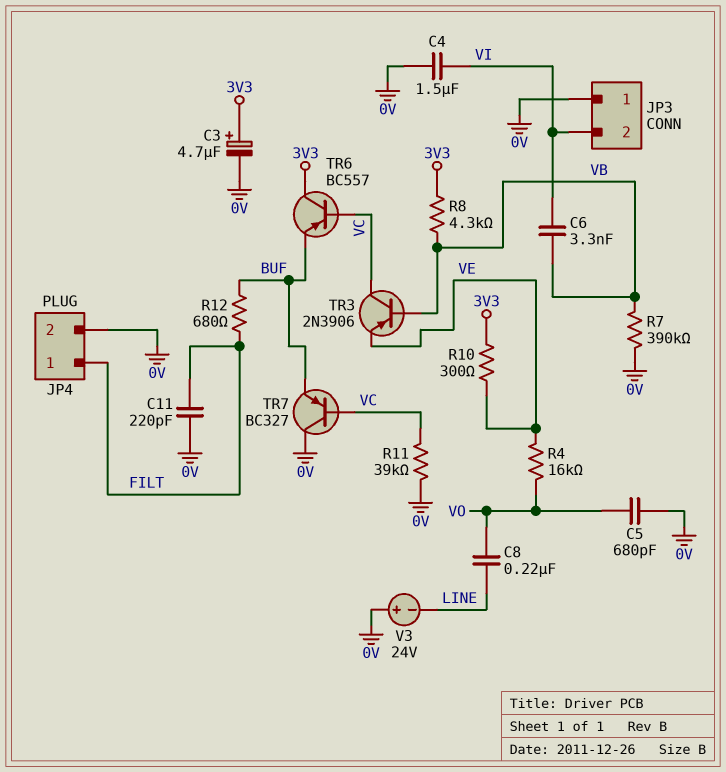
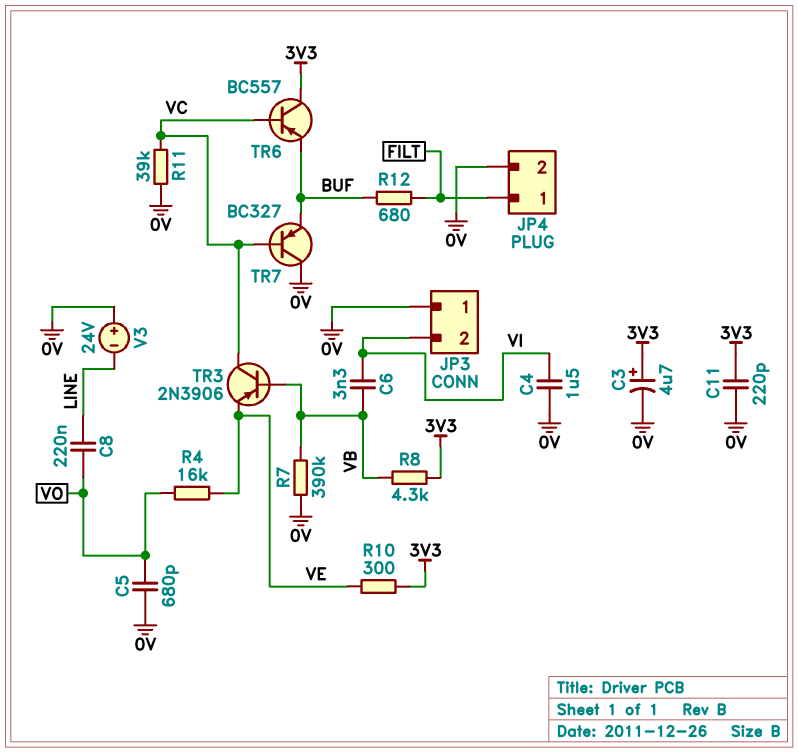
C11: 220pF (0V, FILT) -> 220pF (0V, 3V3)

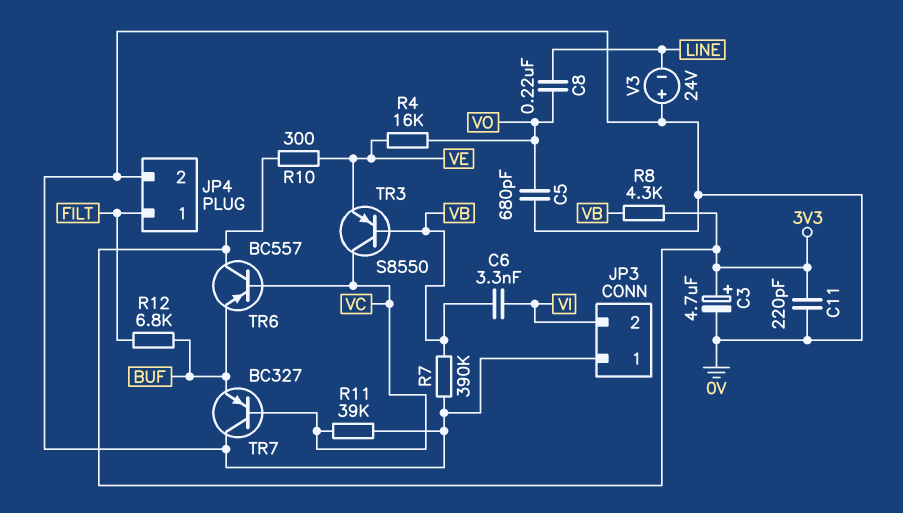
C4: 1.5uF (0V, VI) -> none
R12: 680 (BUF, FILT) -> 6.8k (BUF, FILT)
TR3: PNP 2N3906 (B VB, C VC, E VE) -> PNP S8550 (B VB, C VC, E VE)

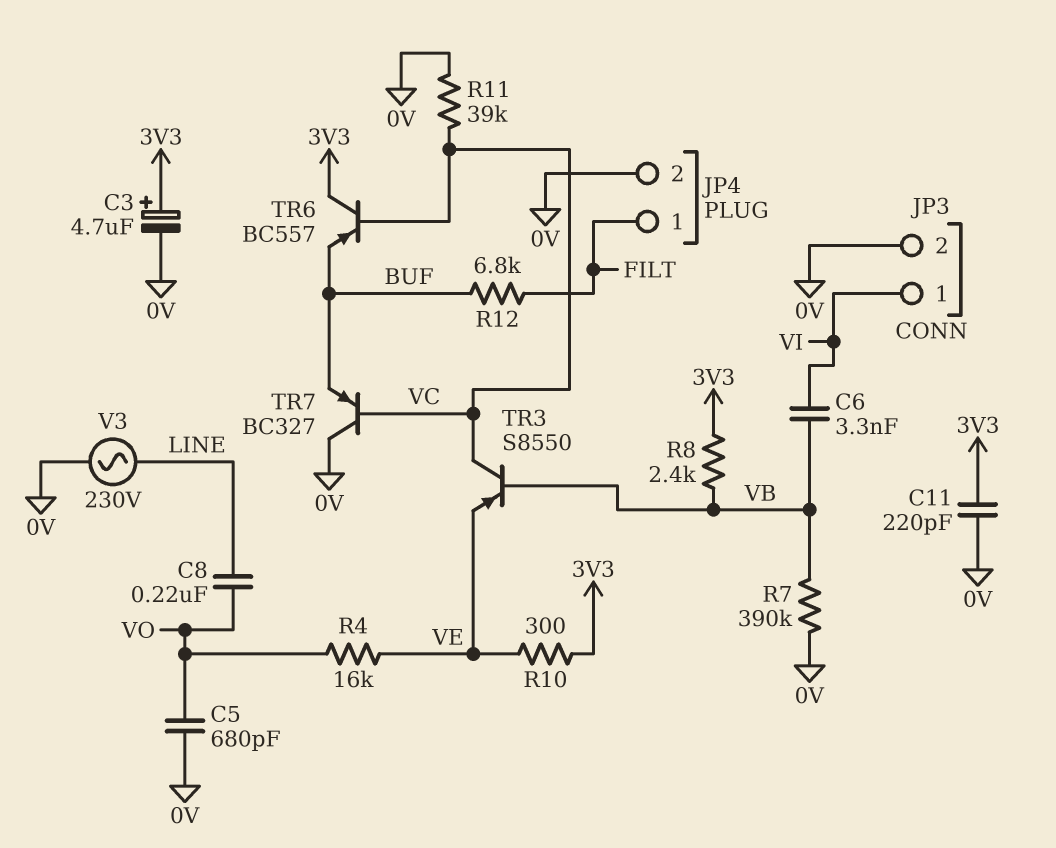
JP3 pin 1: 0V -> VI
JP3 pin 2: VI -> 0V
R8: 4.3k (3V3, VB) -> 2.4k (3V3, VB)
V3: 24V (plus 0V, minus LINE) -> AC 230V (0V, LINE)

